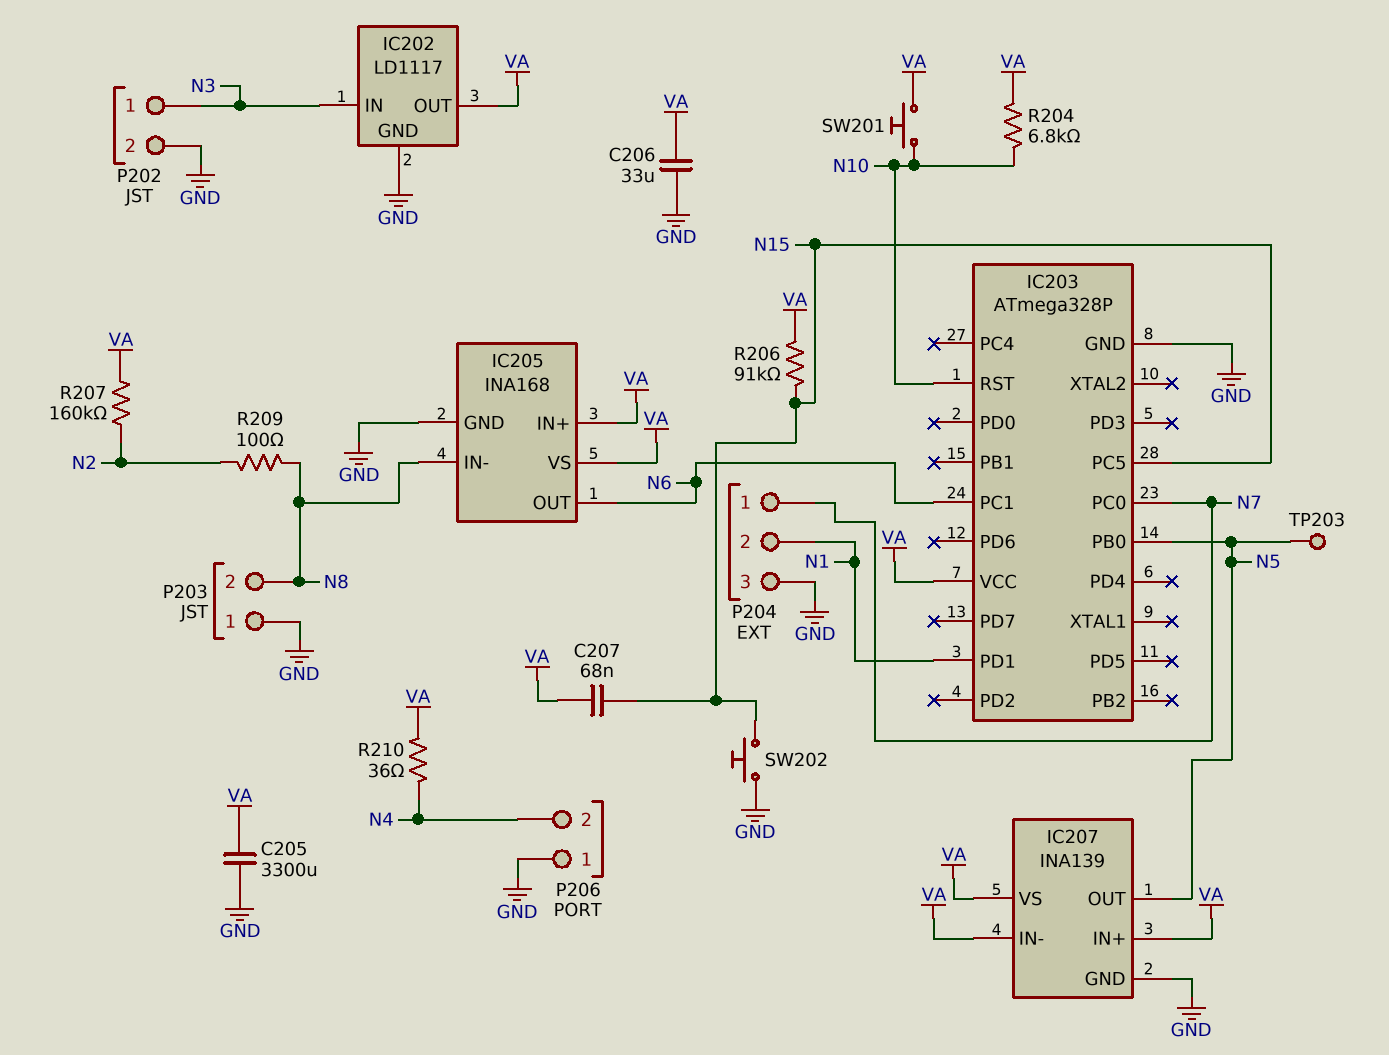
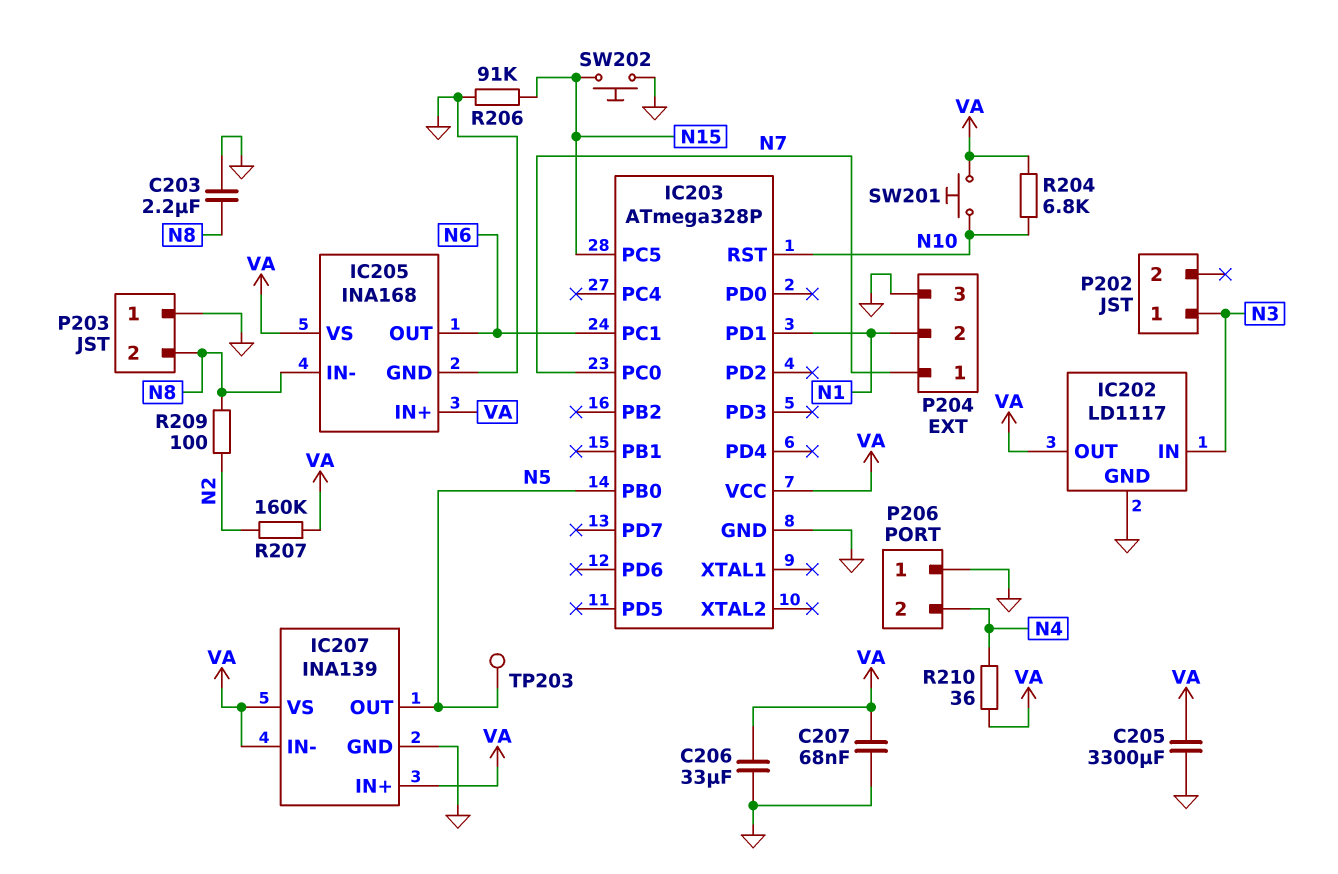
C203: none -> 2.2uF (GND, N8)
C207: 68nF (N15, VA) -> 68nF (GND, VA)
P202 pin 2: GND -> none
R206: 91k (N15, VA) -> 91k (GND, N15)

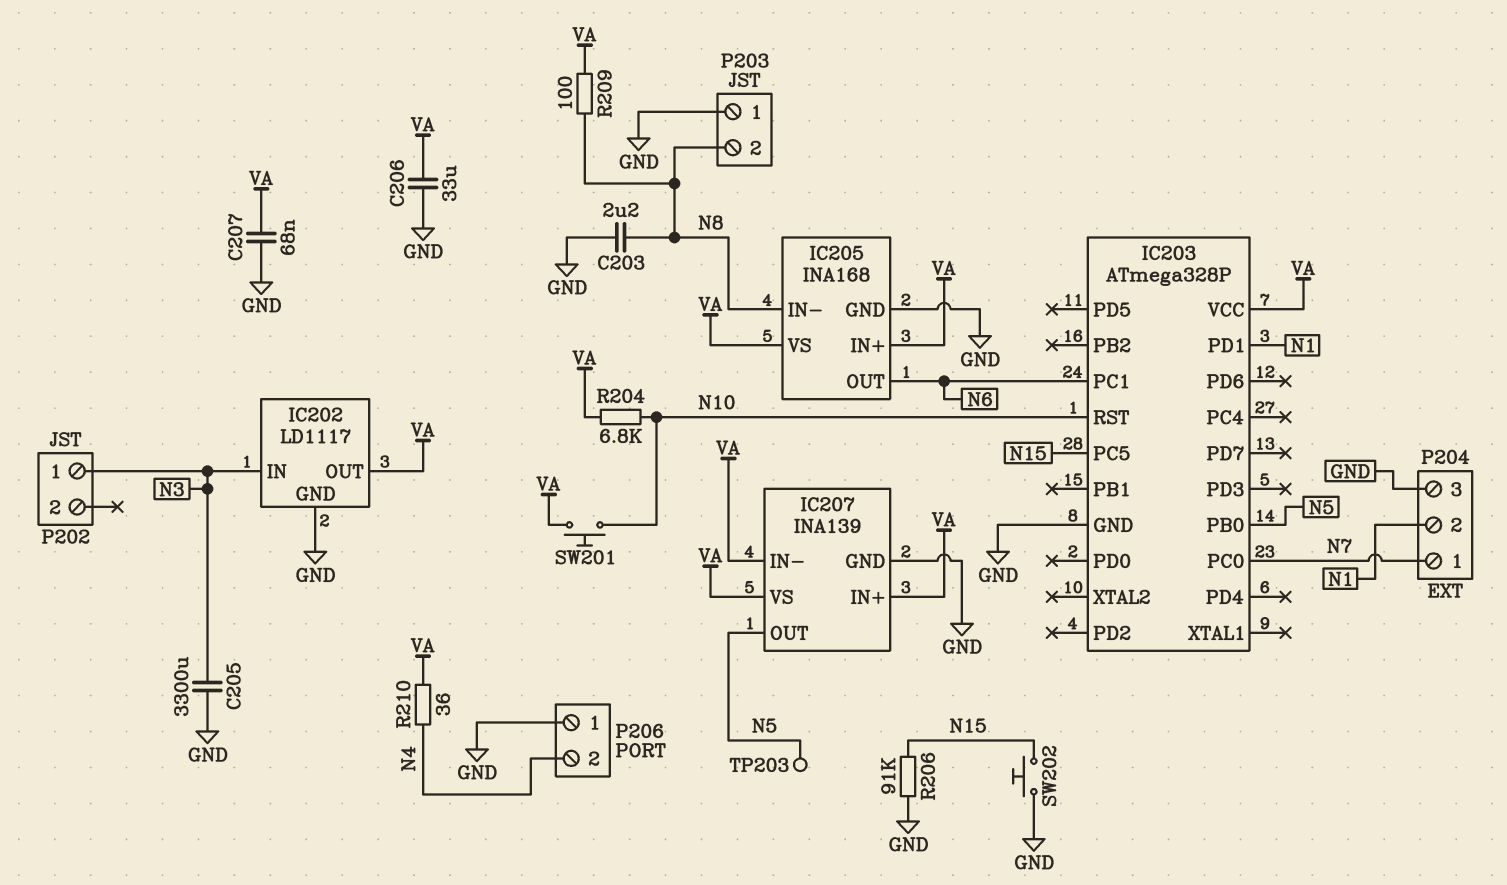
C205: 3300uF (GND, VA) -> 3300uF (GND, N3)
R207: 160k (N2, VA) -> none
R209: 100 (N2, N8) -> 100 (N8, VA)

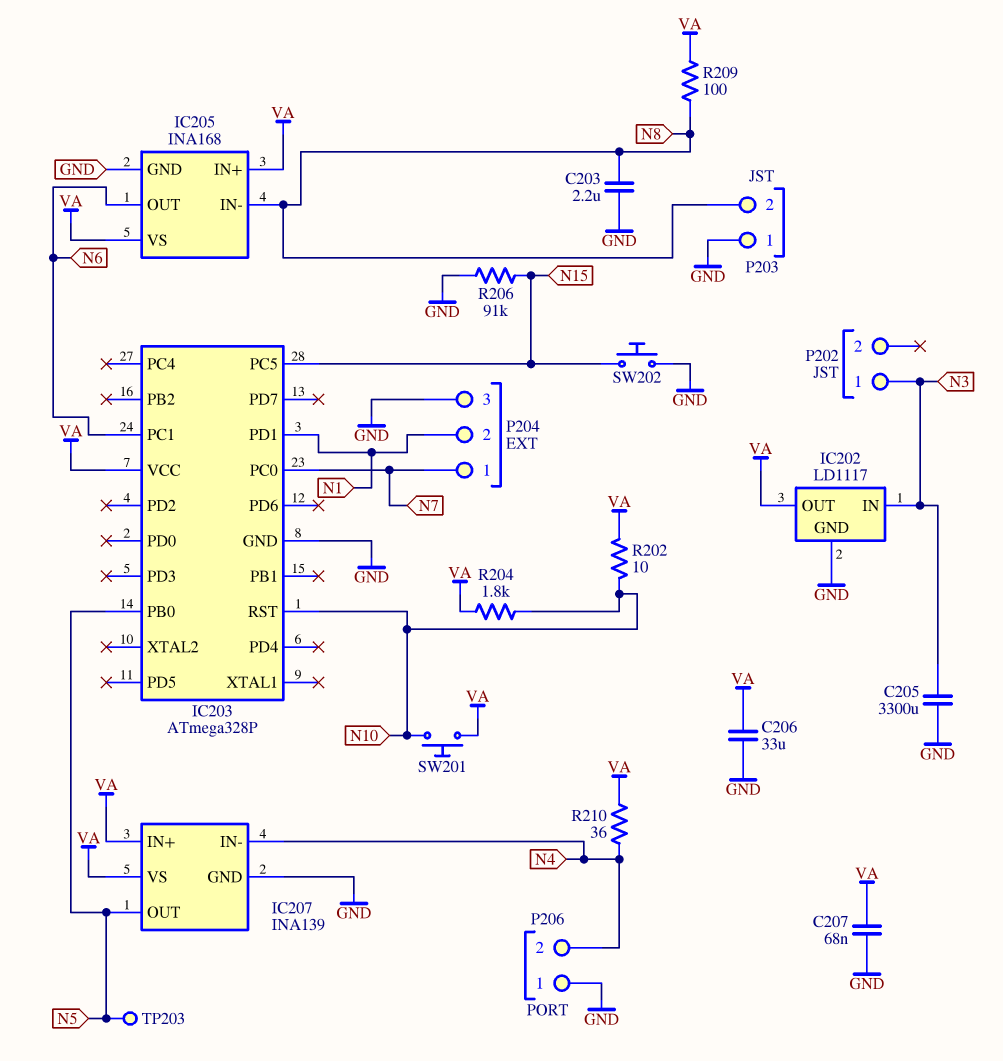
IC207 pin IN-: VA -> N4
R202: none -> 10 (N10, VA)
R204: 6.8k (N10, VA) -> 1.8k (N10, VA)

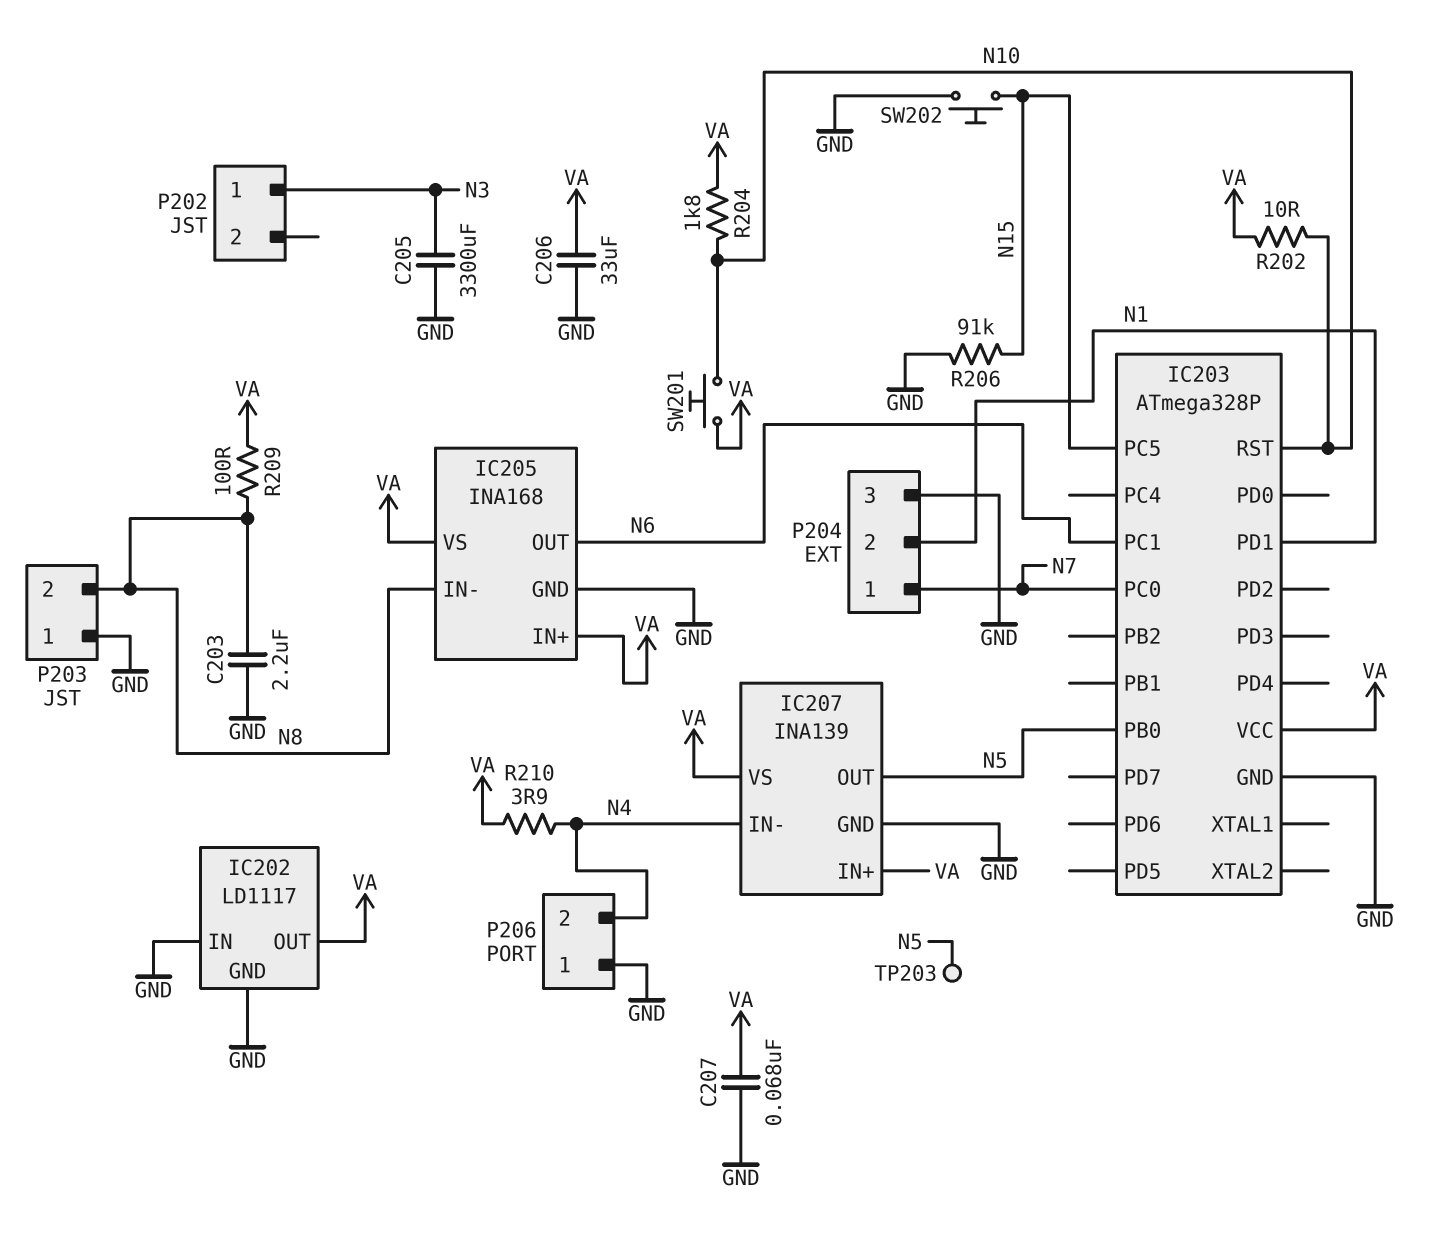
IC202 pin IN: N3 -> GND
R210: 36 (N4, VA) -> 3.9 (N4, VA)

